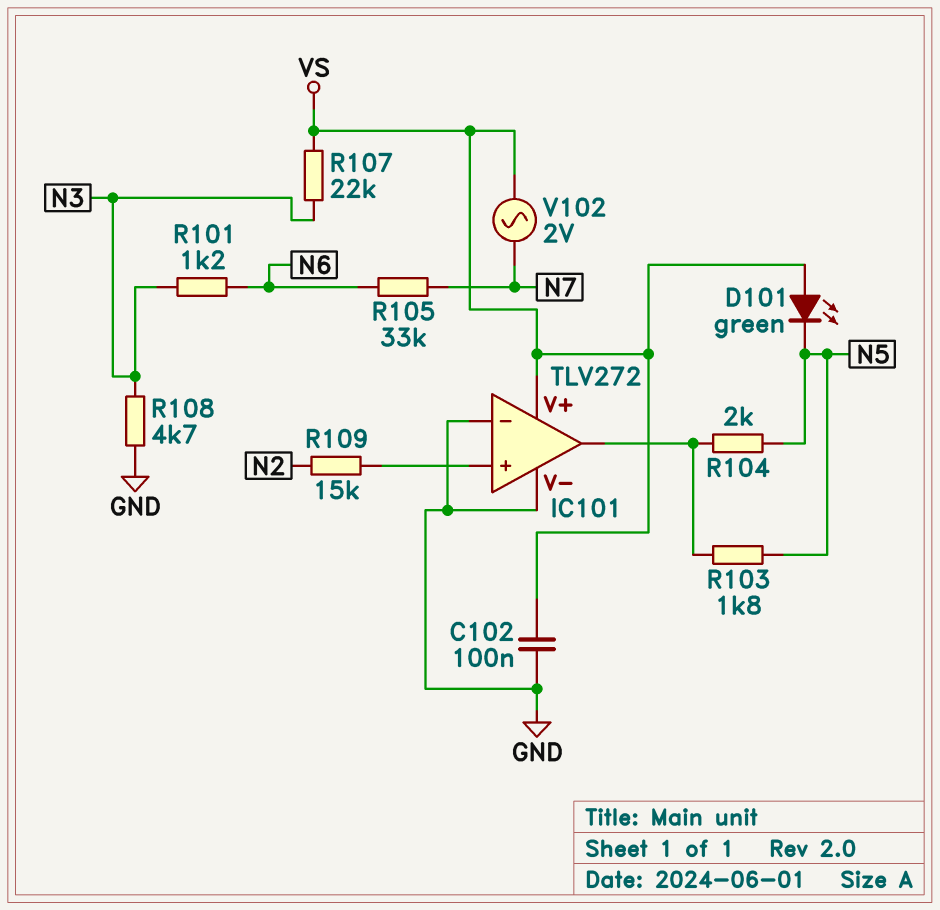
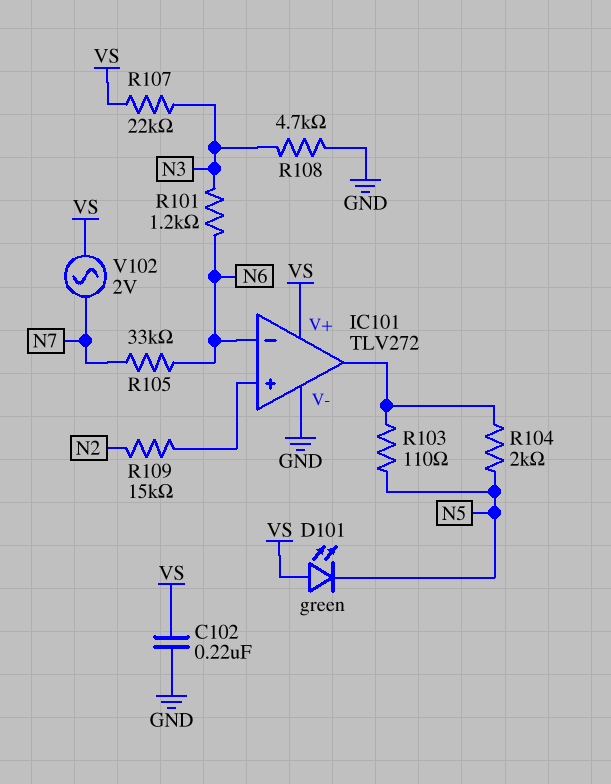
C102: 100nF (GND, VS) -> 220nF (GND, VS)
IC101 pin in-: GND -> N6
R103: 1.8k (IC101/out, N5) -> 110 (IC101/out, N5)

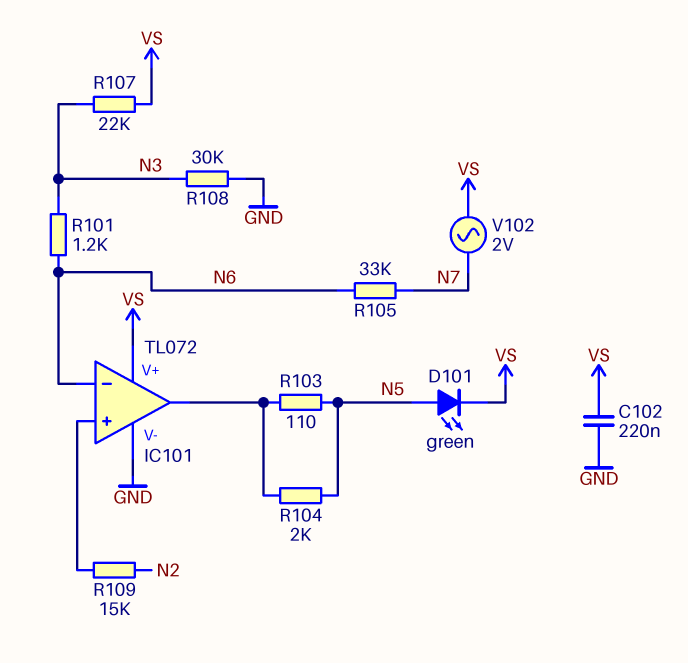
D101: LED green (A VS, K N5) -> LED green (A N5, K VS)
IC101: TLV272 -> TL072
R108: 4.7k (GND, N3) -> 30k (GND, N3)

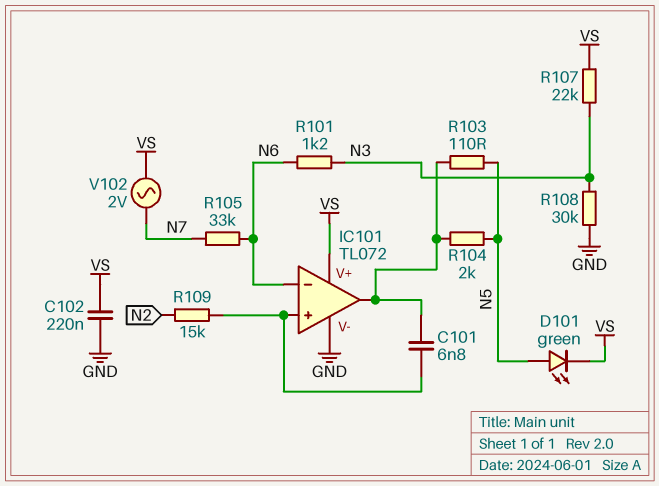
C101: none -> 6.8nF (IC101/in+, IC101/out)

